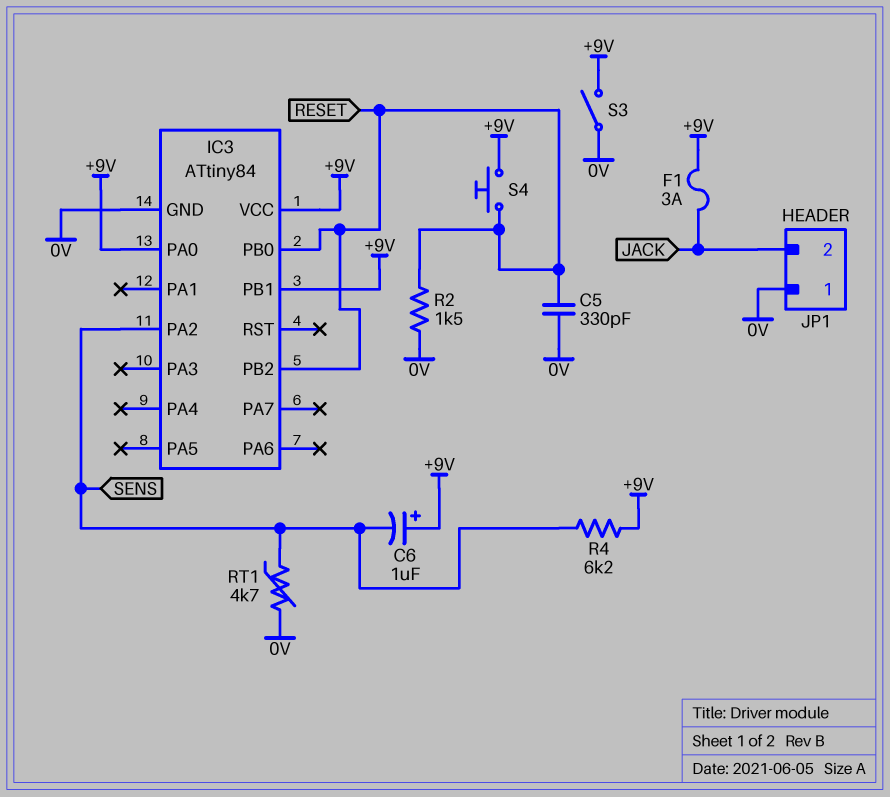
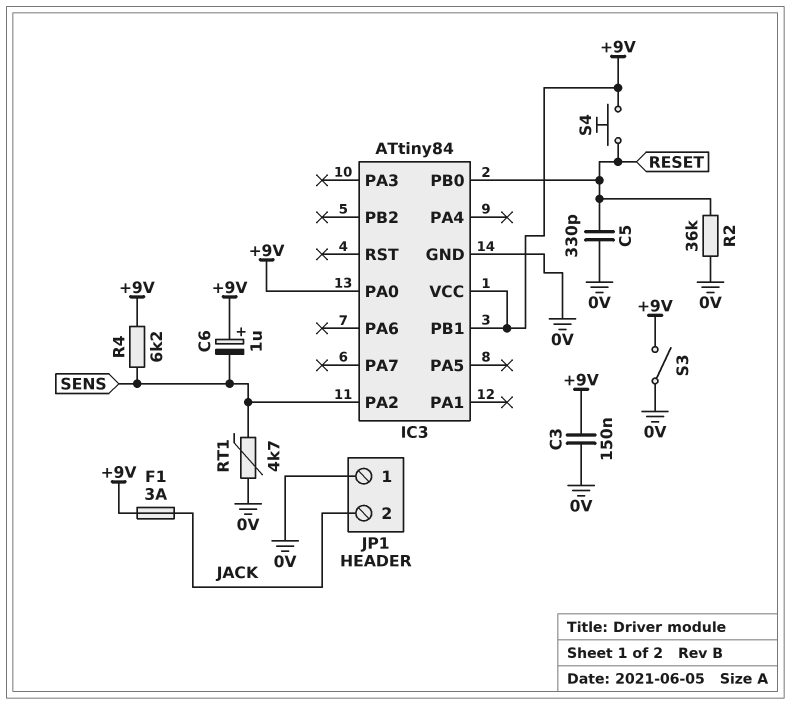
C3: none -> 150nF (+9V, 0V)
IC3 pin PB2: RESET -> none
R2: 1.5k (0V, RESET) -> 36k (0V, RESET)

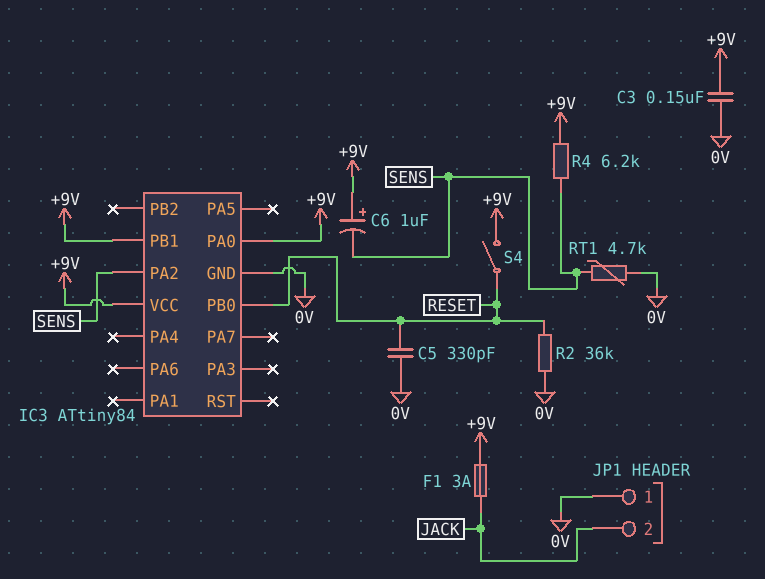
S3: switch (+9V, 0V) -> none
S4: button (+9V, RESET) -> switch (+9V, RESET)

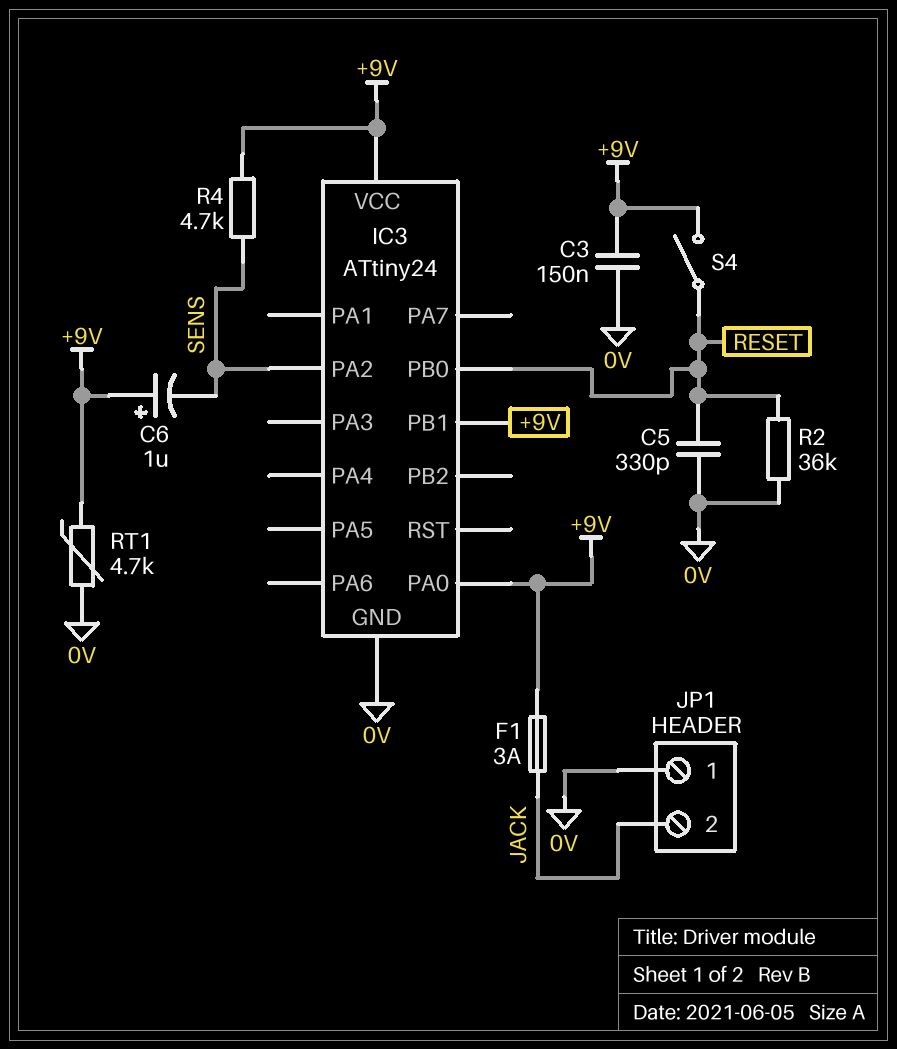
IC3: ATtiny84 -> ATtiny24
R4: 6.2k (+9V, SENS) -> 4.7k (+9V, SENS)
RT1: 4.7k (0V, SENS) -> 4.7k (+9V, 0V)

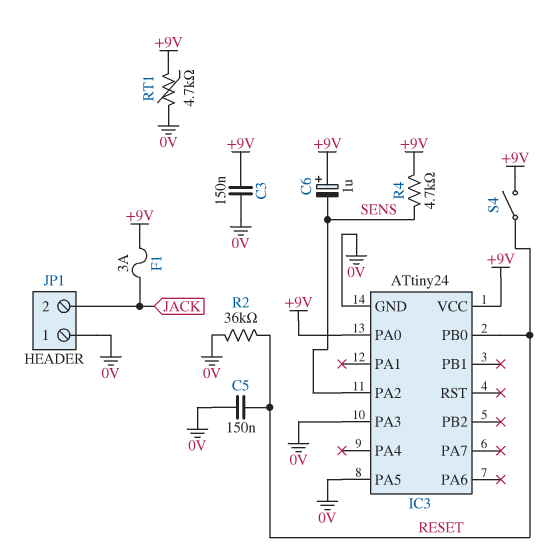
C5: 330pF (0V, RESET) -> 150nF (0V, RESET)
IC3 pin PA3: none -> 0V
IC3 pin PA5: none -> 0V
IC3 pin PB1: +9V -> none

